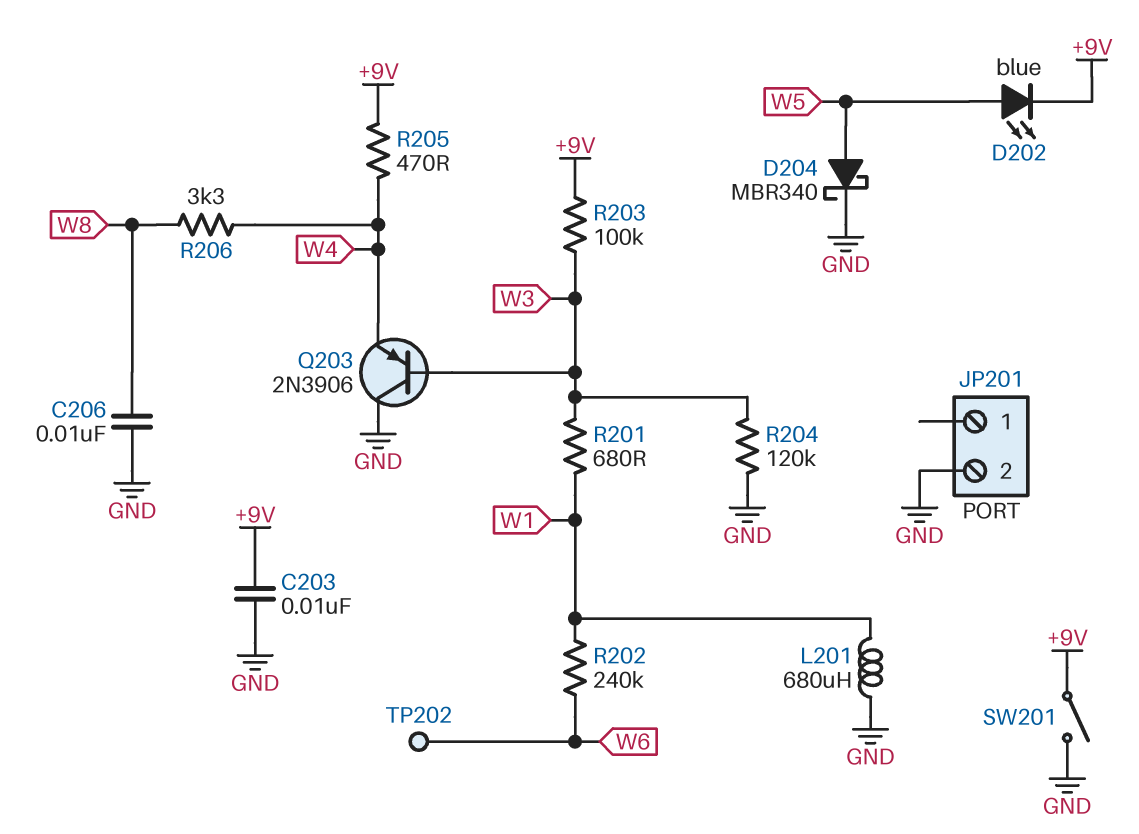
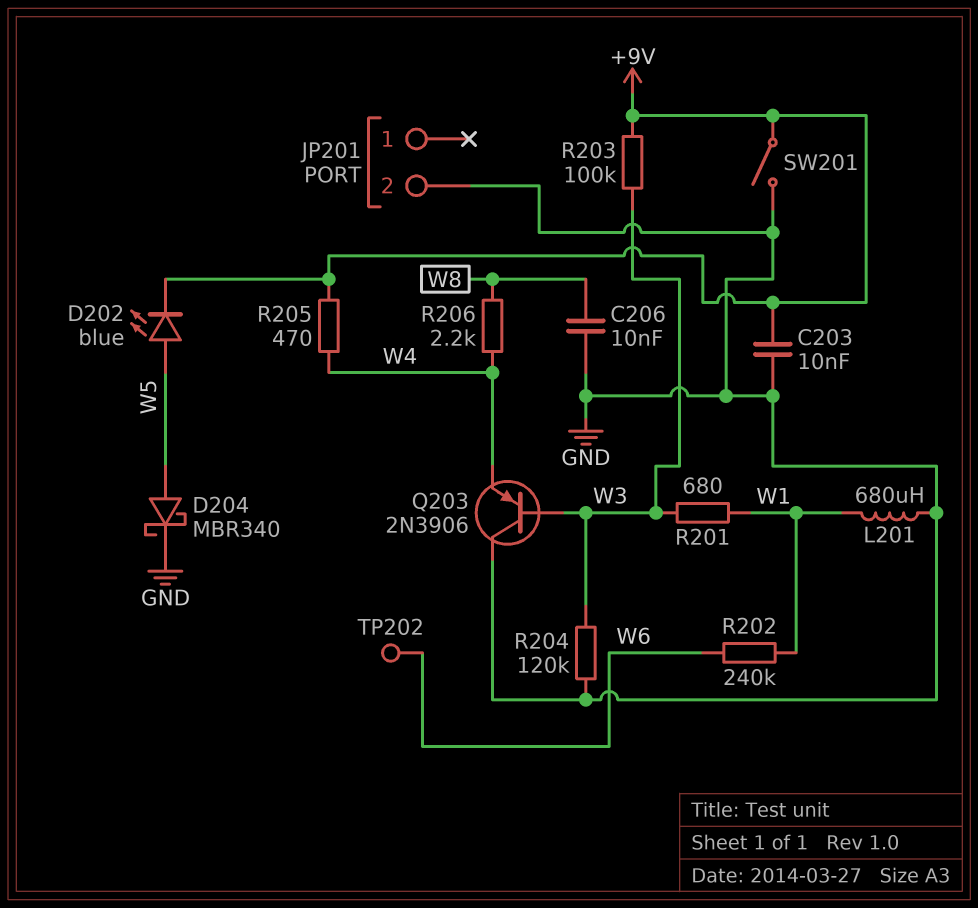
R206: 3.3k (W4, W8) -> 2.2k (W4, W8)

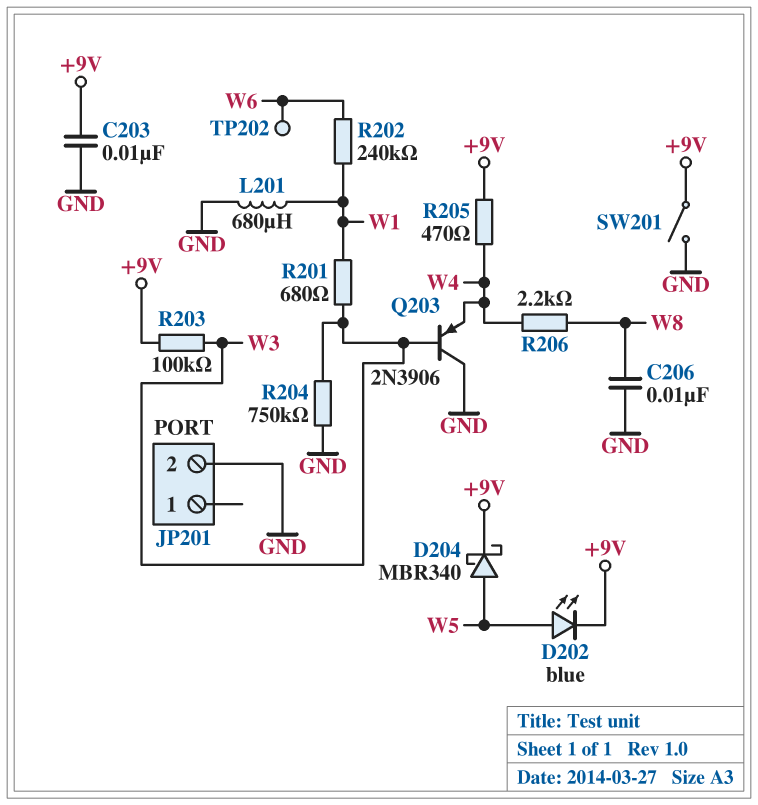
D204: schottky MBR340 (A W5, K GND) -> schottky MBR340 (A W5, K +9V)
R204: 120k (GND, W3) -> 750k (GND, W3)

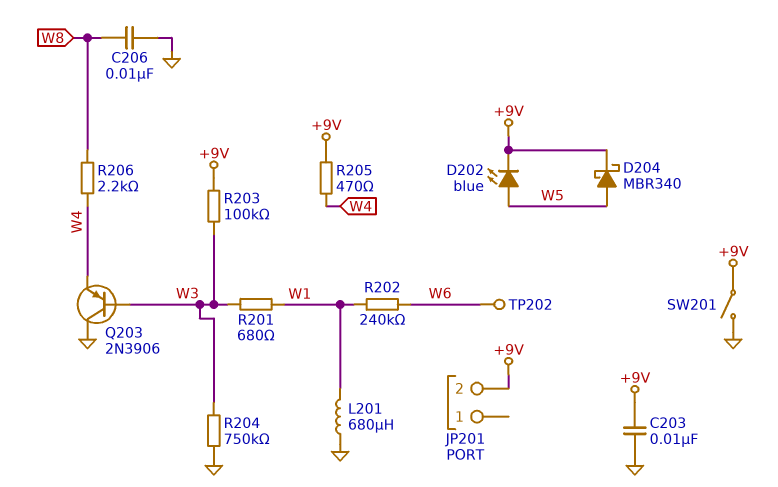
JP201 pin 2: GND -> +9V

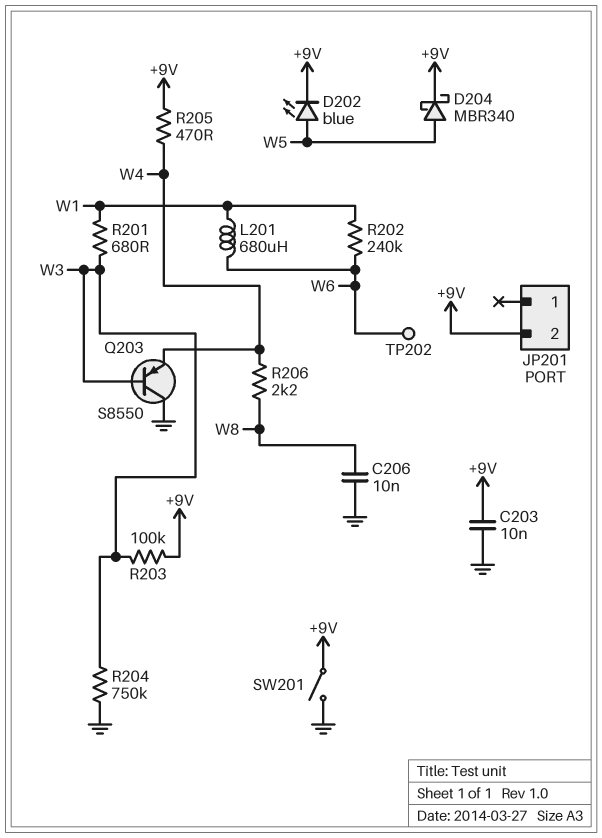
L201: 680uH (GND, W1) -> 680uH (W1, W6)
Q203: PNP 2N3906 (B W3, C GND, E W4) -> PNP S8550 (B W3, C GND, E W4)

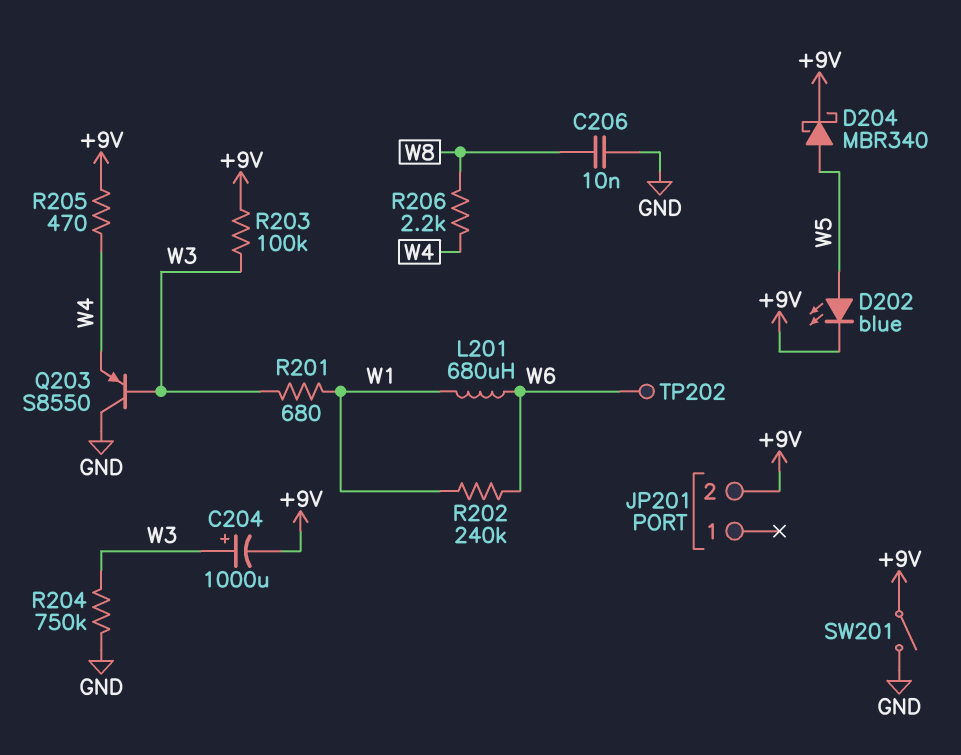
C203: 10nF (+9V, GND) -> none
C204: none -> 1000uF (plus W3, minus +9V)

